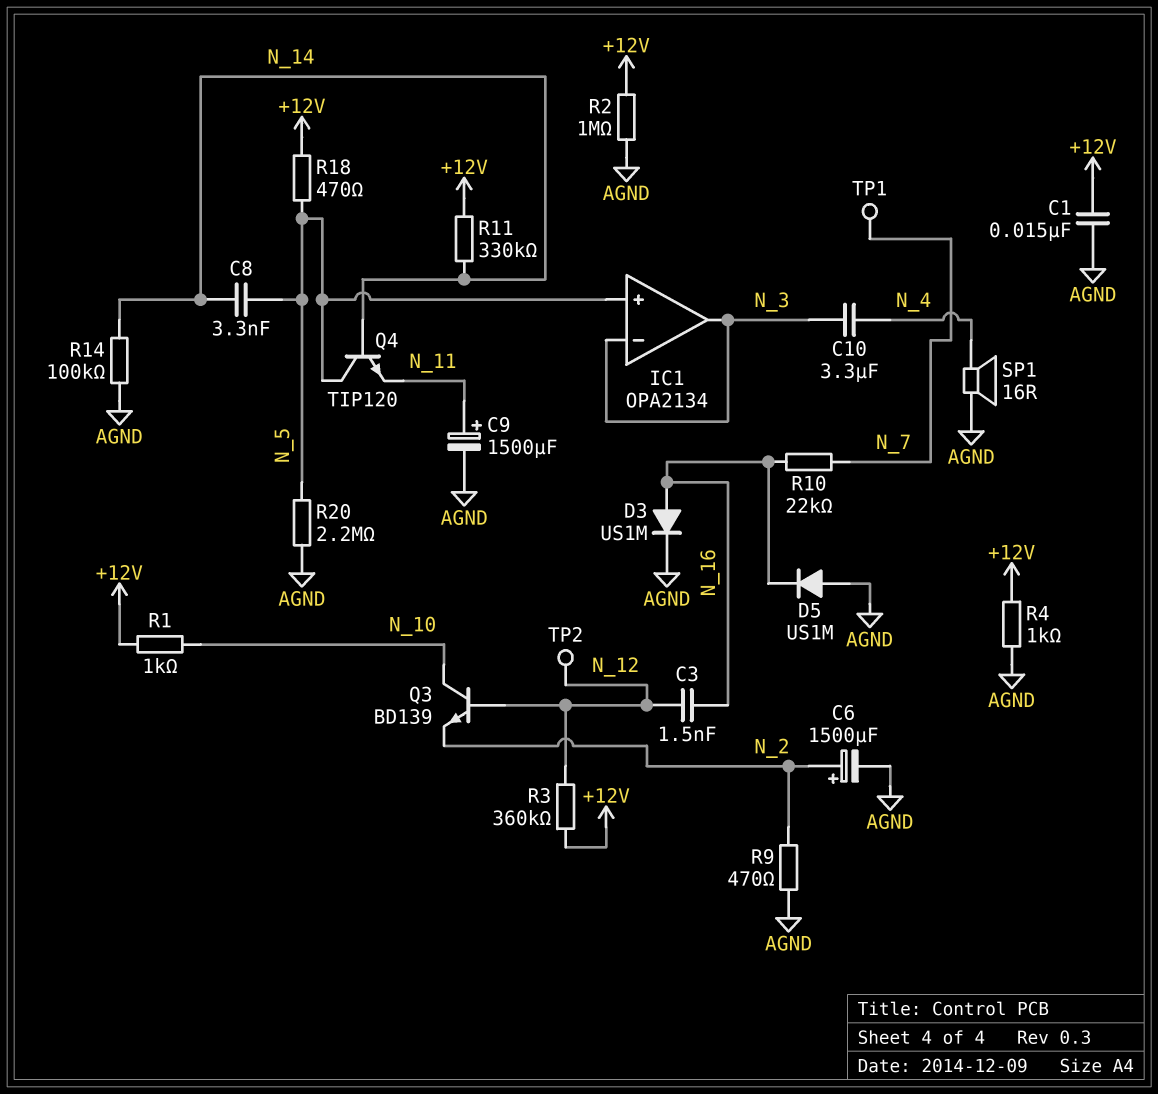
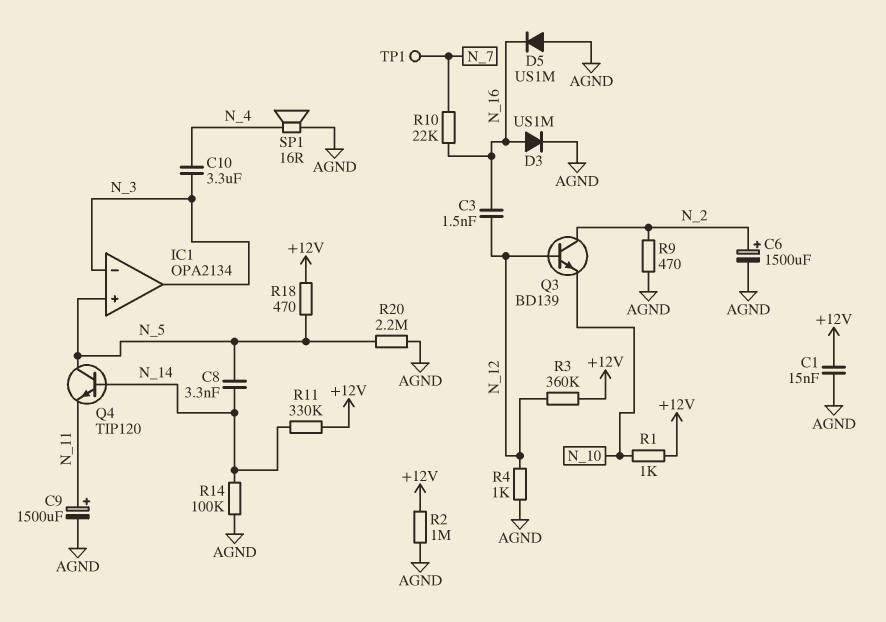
Q3: NPN BD139 (B N_12, C N_10, E N_2) -> NPN BD139 (B N_12, C N_2, E N_10)
R4: 1k (+12V, AGND) -> 1k (AGND, N_12)
TP2: test point (N_12) -> none

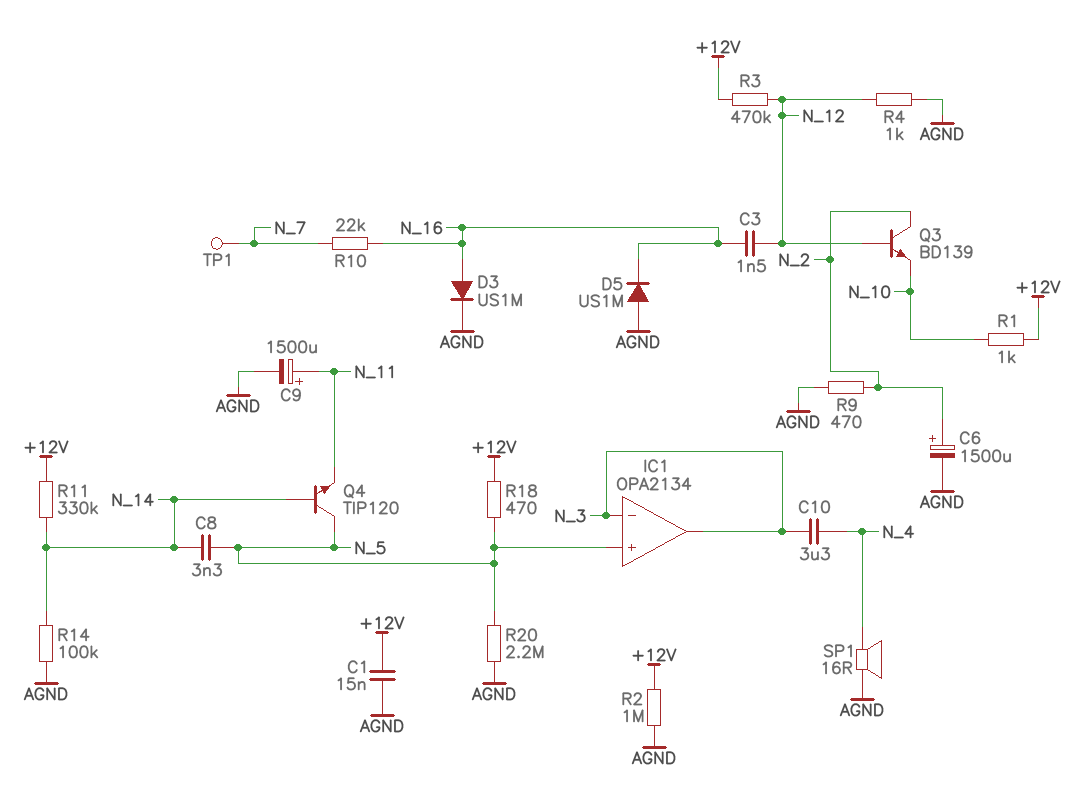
R3: 360k (+12V, N_12) -> 470k (+12V, N_12)

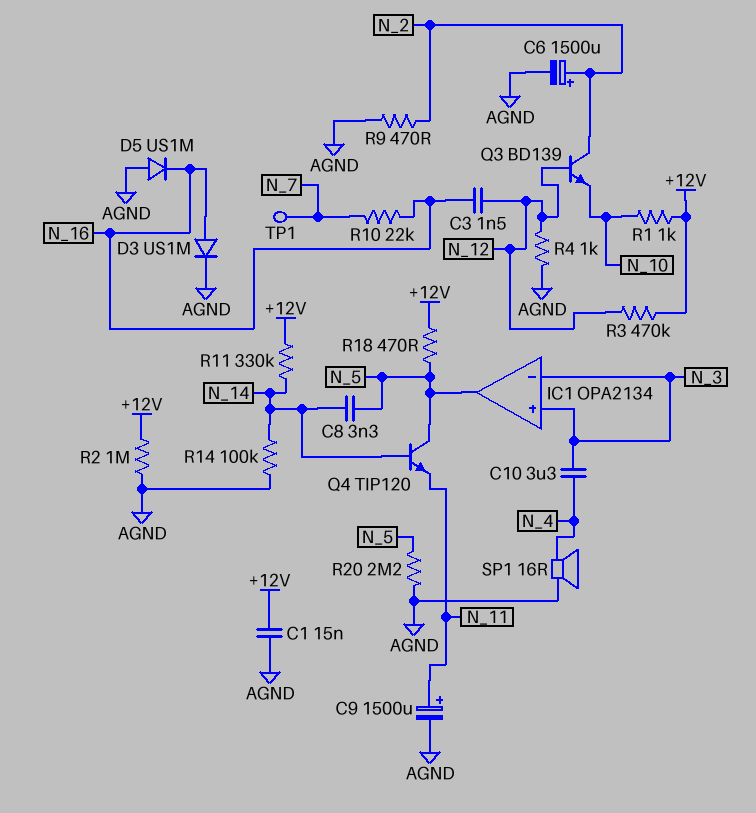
IC1 pin in+: N_5 -> N_3
IC1 pin out: N_3 -> N_5

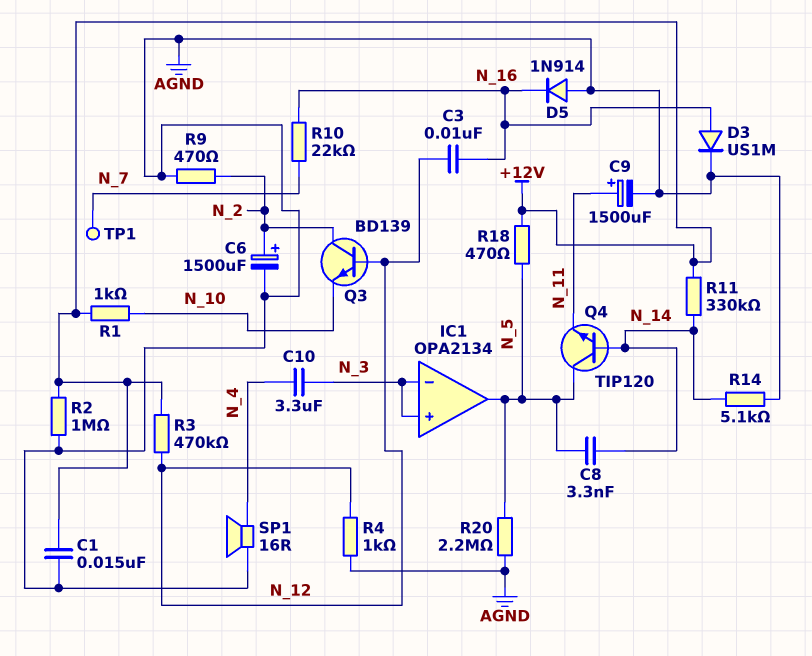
C3: 1.5nF (N_12, N_16) -> 10nF (N_12, N_16)
D5: diode US1M (A AGND, K N_16) -> diode 1N914 (A AGND, K N_16)
R14: 100k (AGND, N_14) -> 5.1k (AGND, N_14)

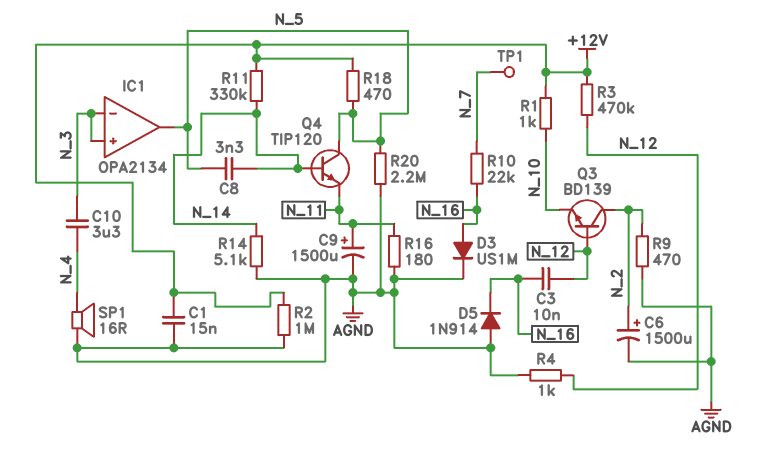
R16: none -> 180 (AGND, N_11)

